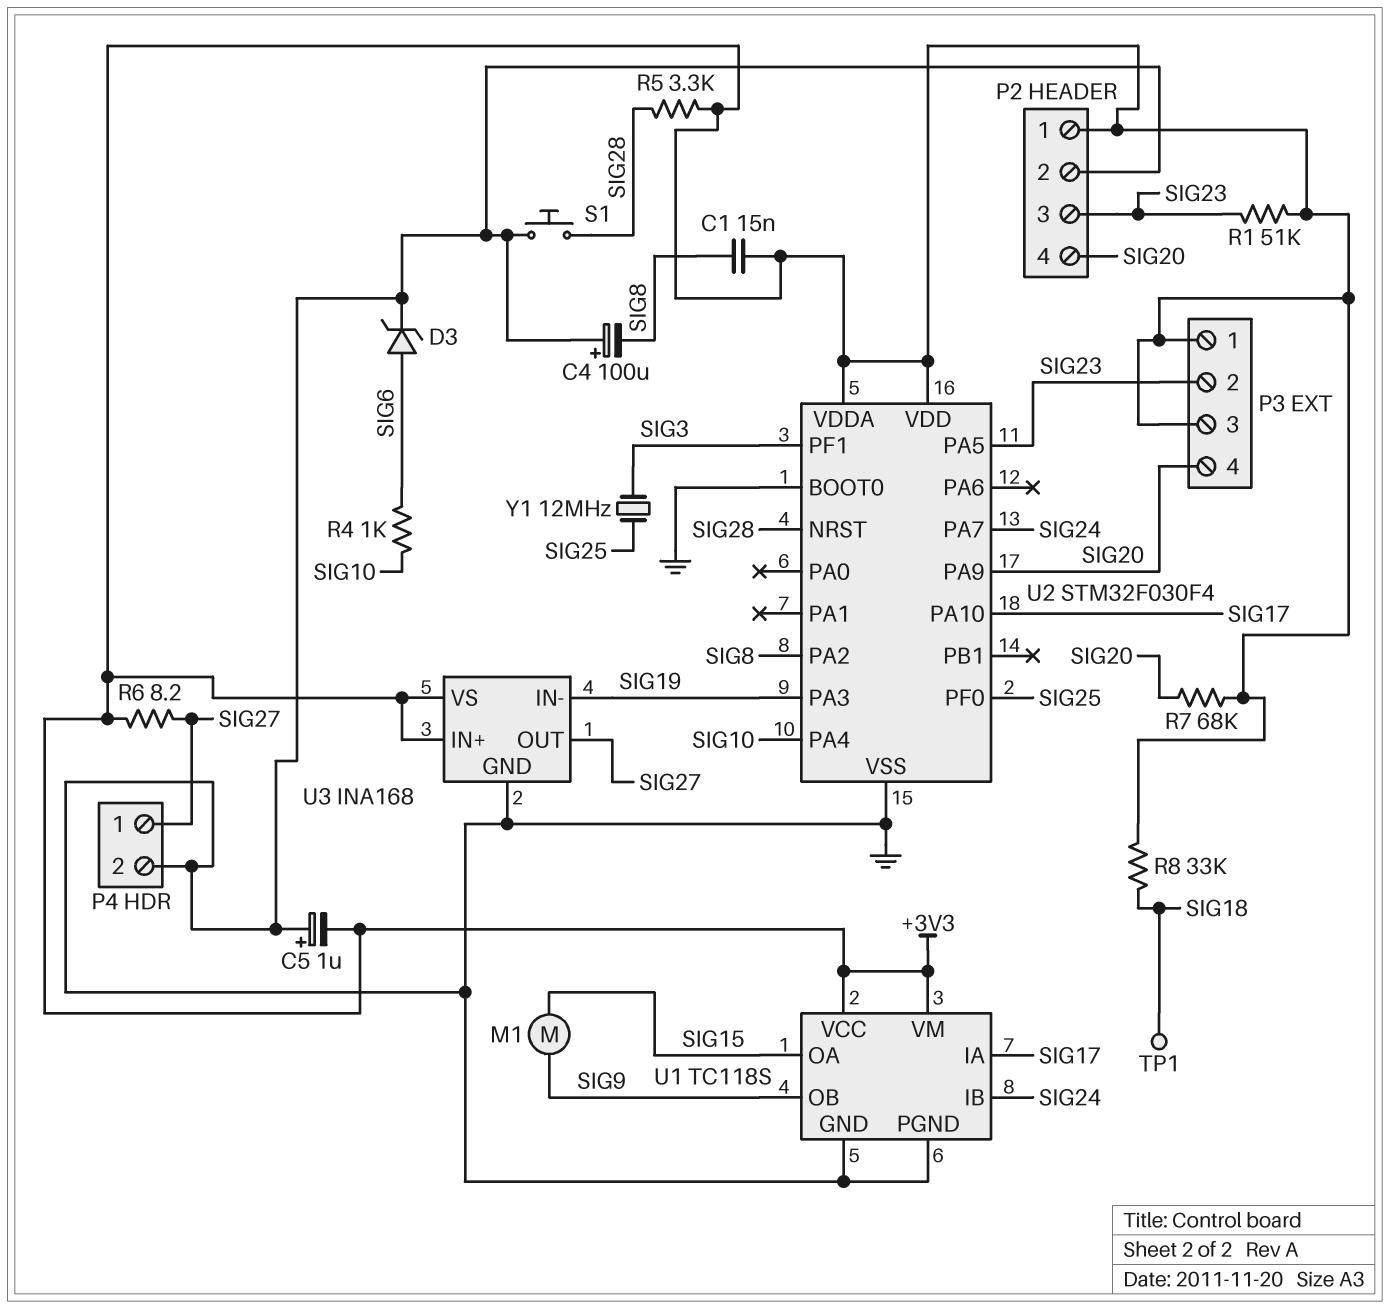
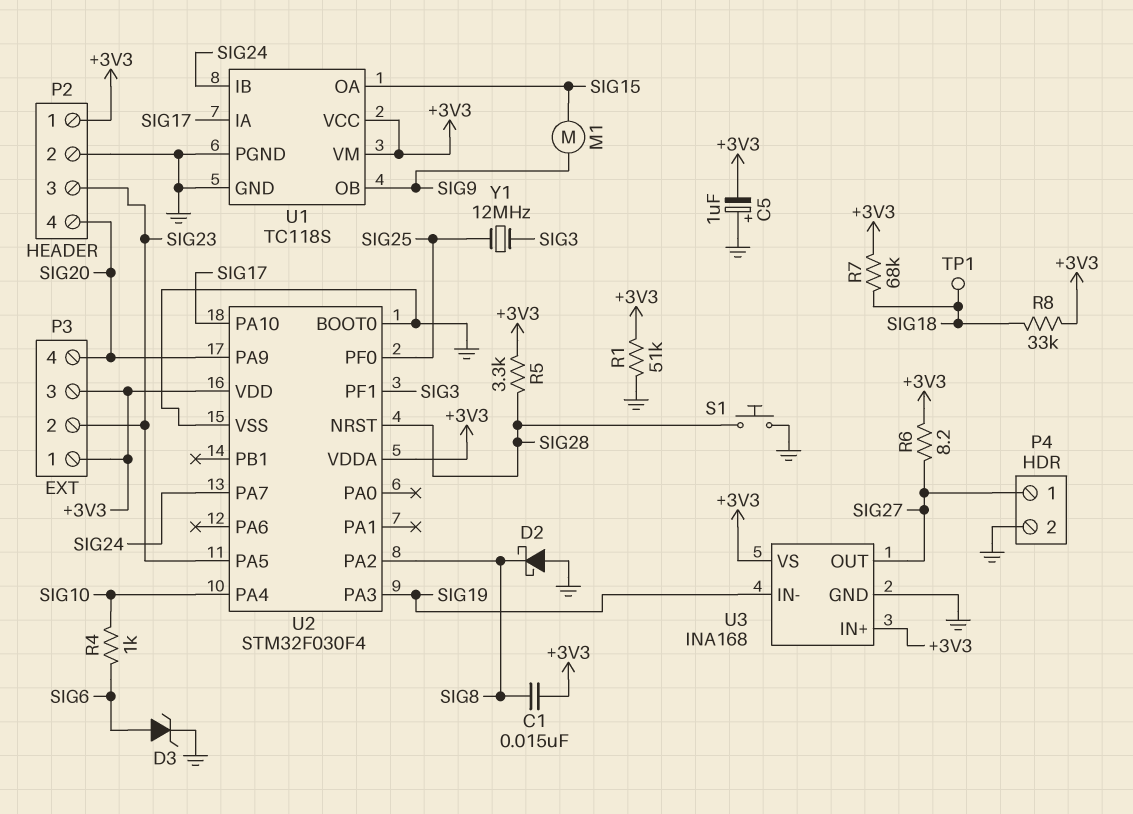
C4: 100uF (plus GND, minus SIG8) -> none
D2: none -> schottky (A GND, K SIG8)
R1: 51k (+3V3, SIG23) -> 51k (+3V3, GND)
R7: 68k (+3V3, SIG20) -> 68k (+3V3, SIG18)

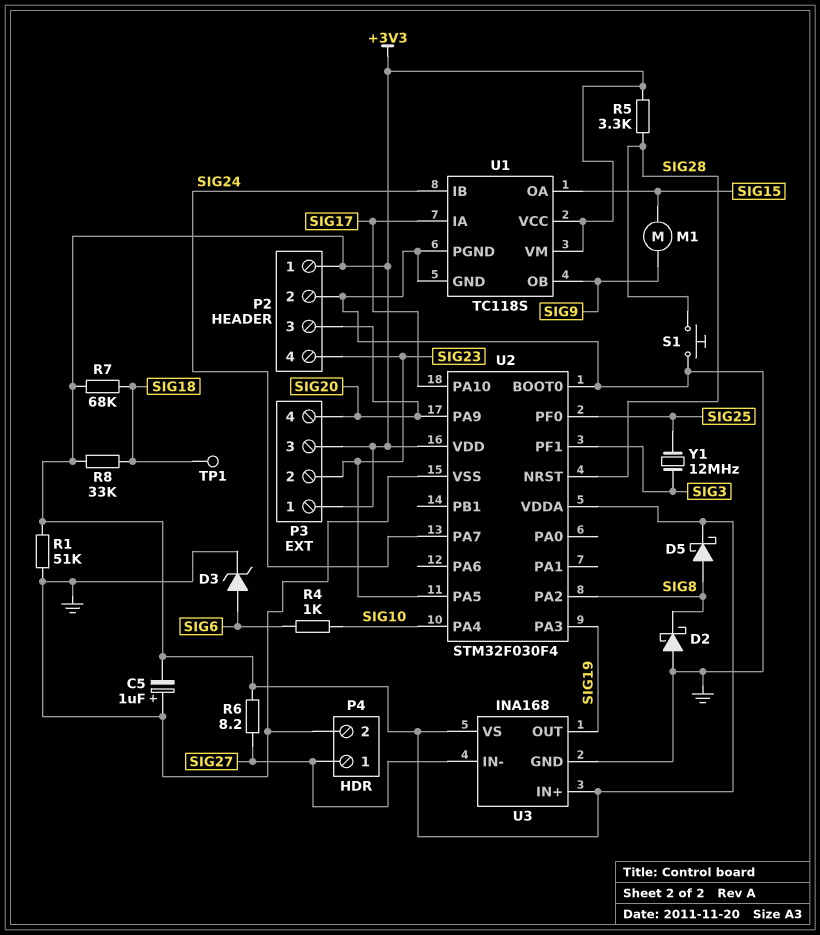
C1: 15nF (+3V3, SIG8) -> none
D5: none -> schottky (A SIG8, K +3V3)
P2 pin 3: SIG23 -> SIG20
P2 pin 4: SIG20 -> SIG23
U3 pin IN-: SIG19 -> SIG27
U3 pin OUT: SIG27 -> SIG19

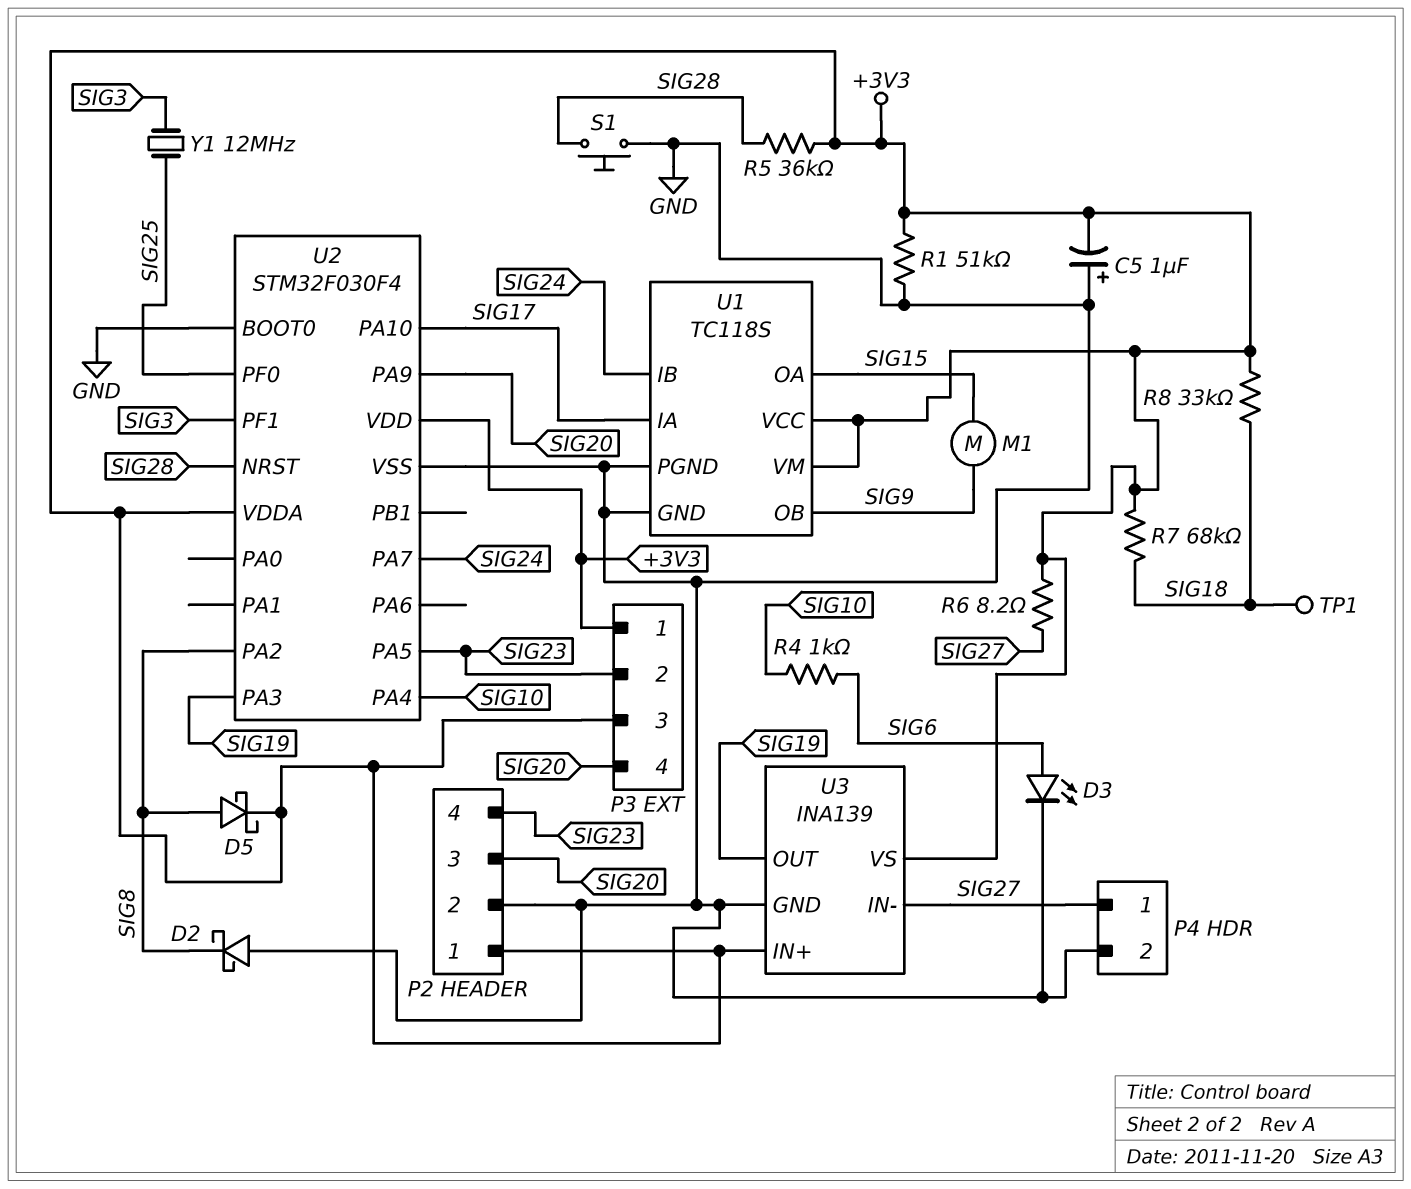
D3: zener (A SIG6, K GND) -> LED (A SIG6, K GND)
R5: 3.3k (+3V3, SIG28) -> 36k (+3V3, SIG28)
U3: INA168 -> INA139

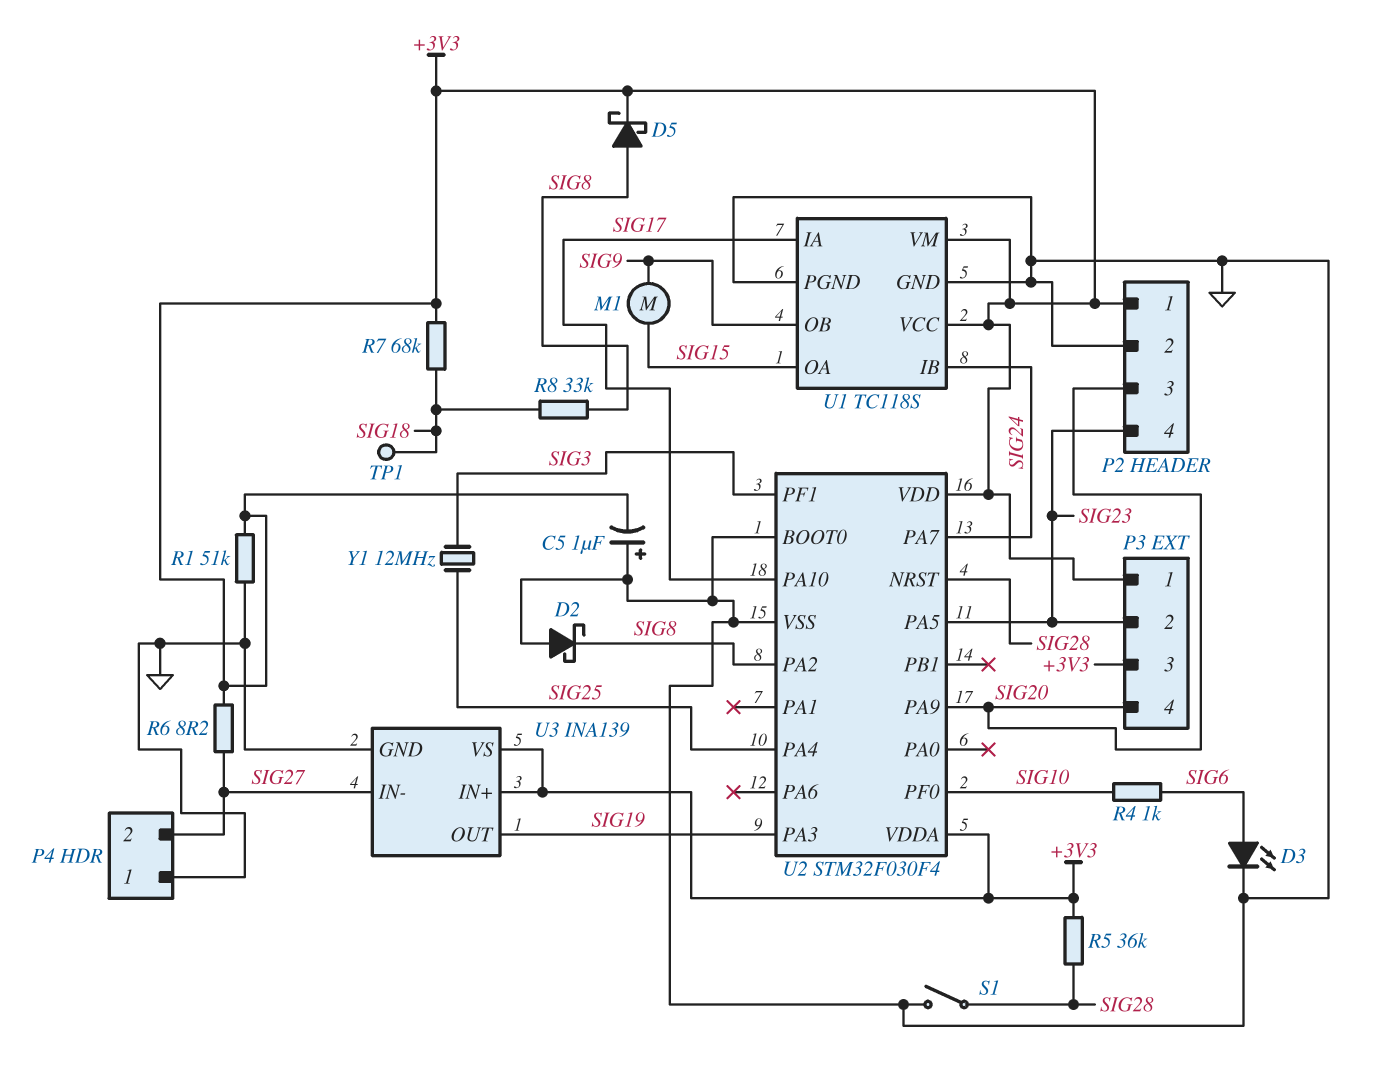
P4 pin 1: SIG27 -> GND
P4 pin 2: GND -> SIG27
R8: 33k (+3V3, SIG18) -> 33k (SIG8, SIG18)
S1: button (GND, SIG28) -> switch (GND, SIG28)
U2 pin PA4: SIG10 -> SIG25
U2 pin PF0: SIG25 -> SIG10

